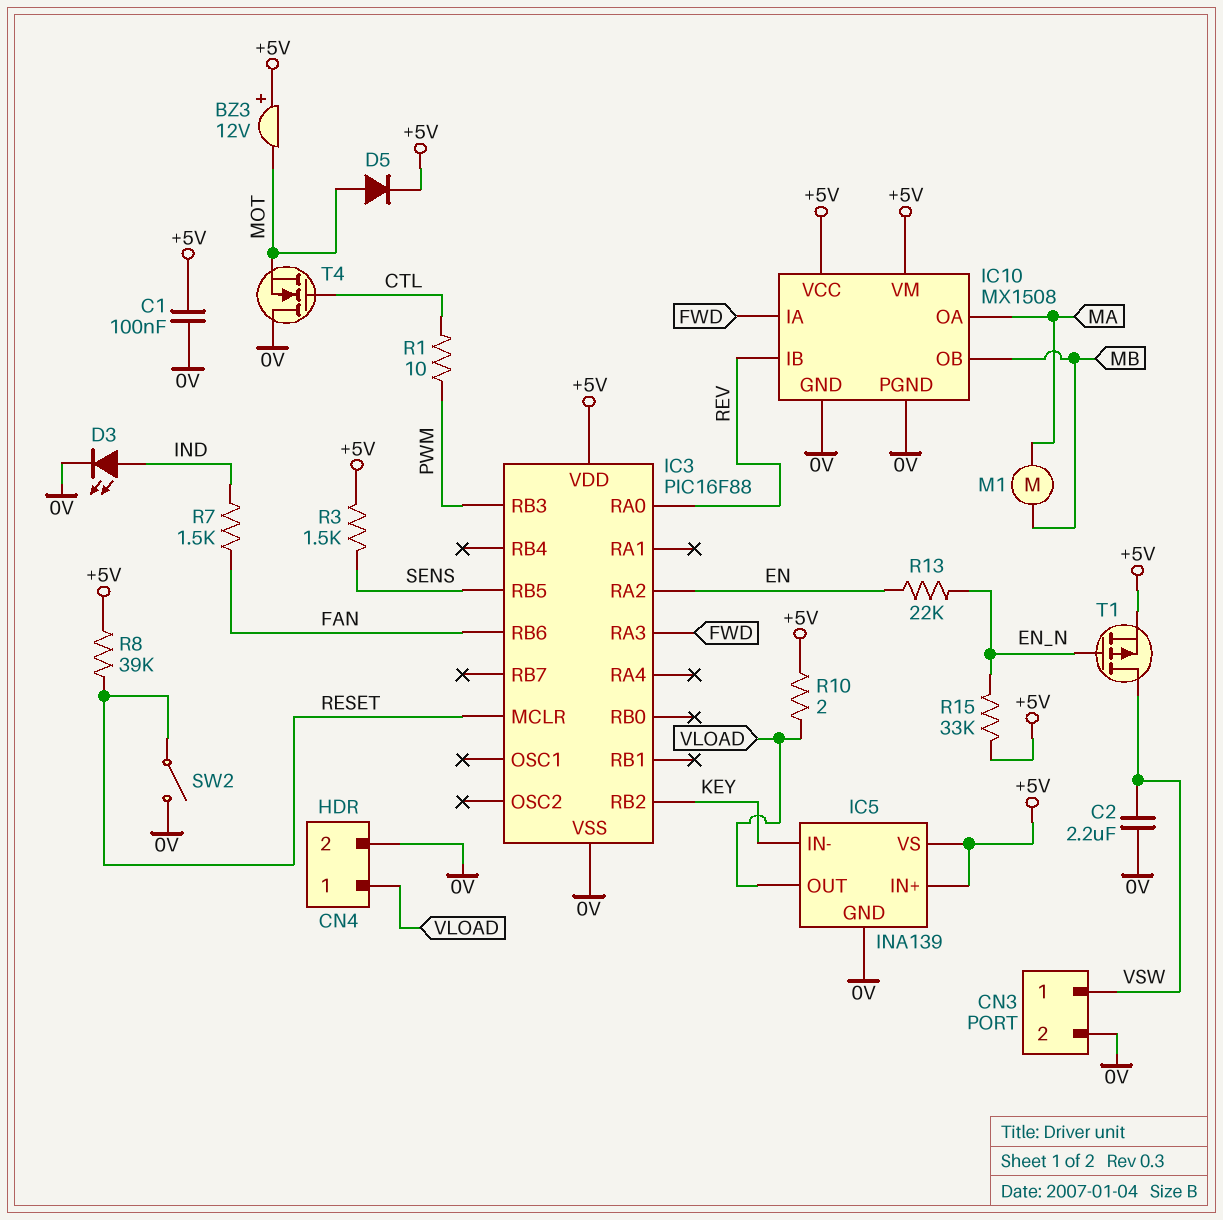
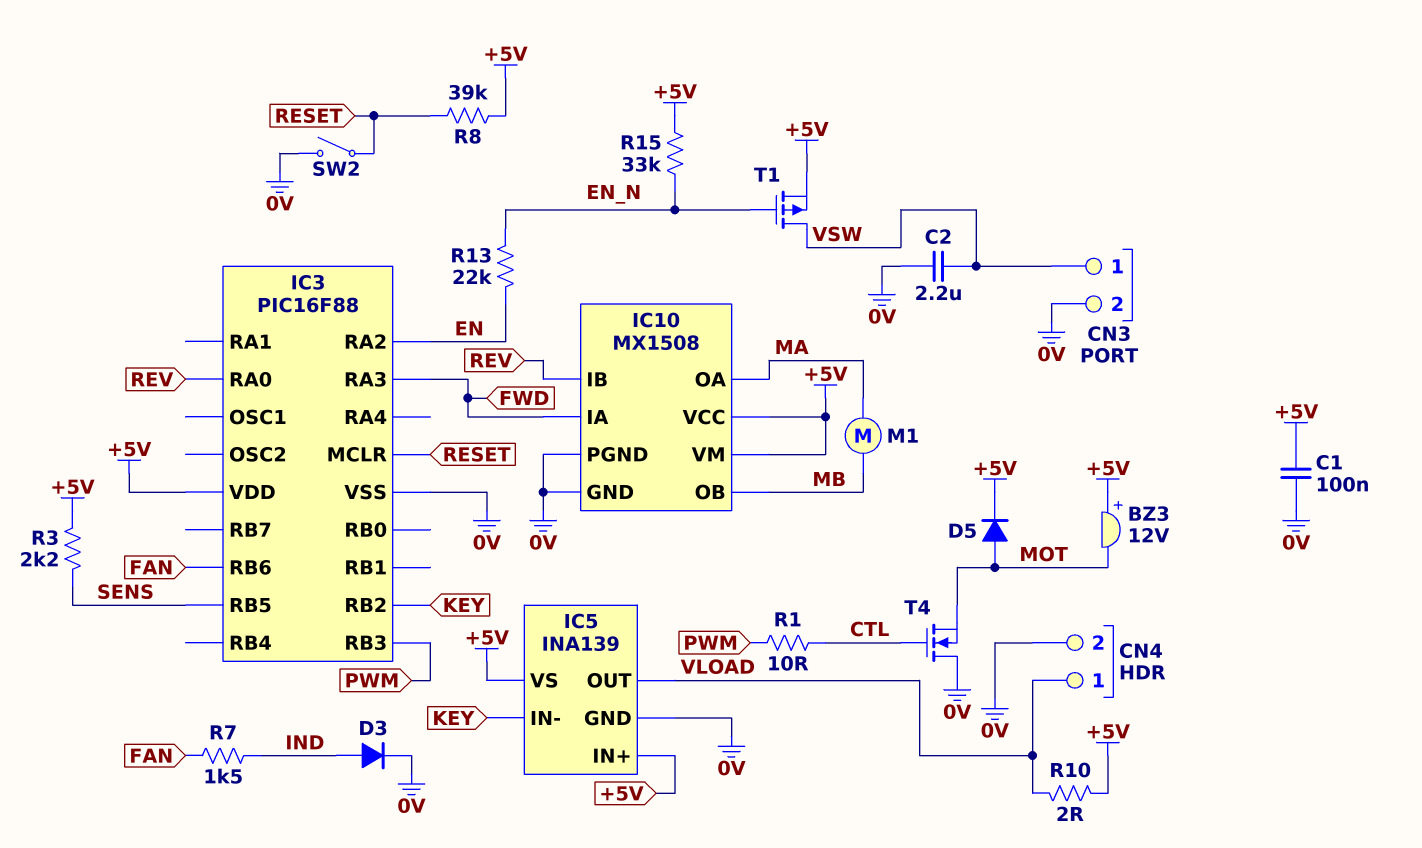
D3: LED (A IND, K 0V) -> diode (A IND, K 0V)
R3: 1.5k (+5V, SENS) -> 2.2k (+5V, SENS)

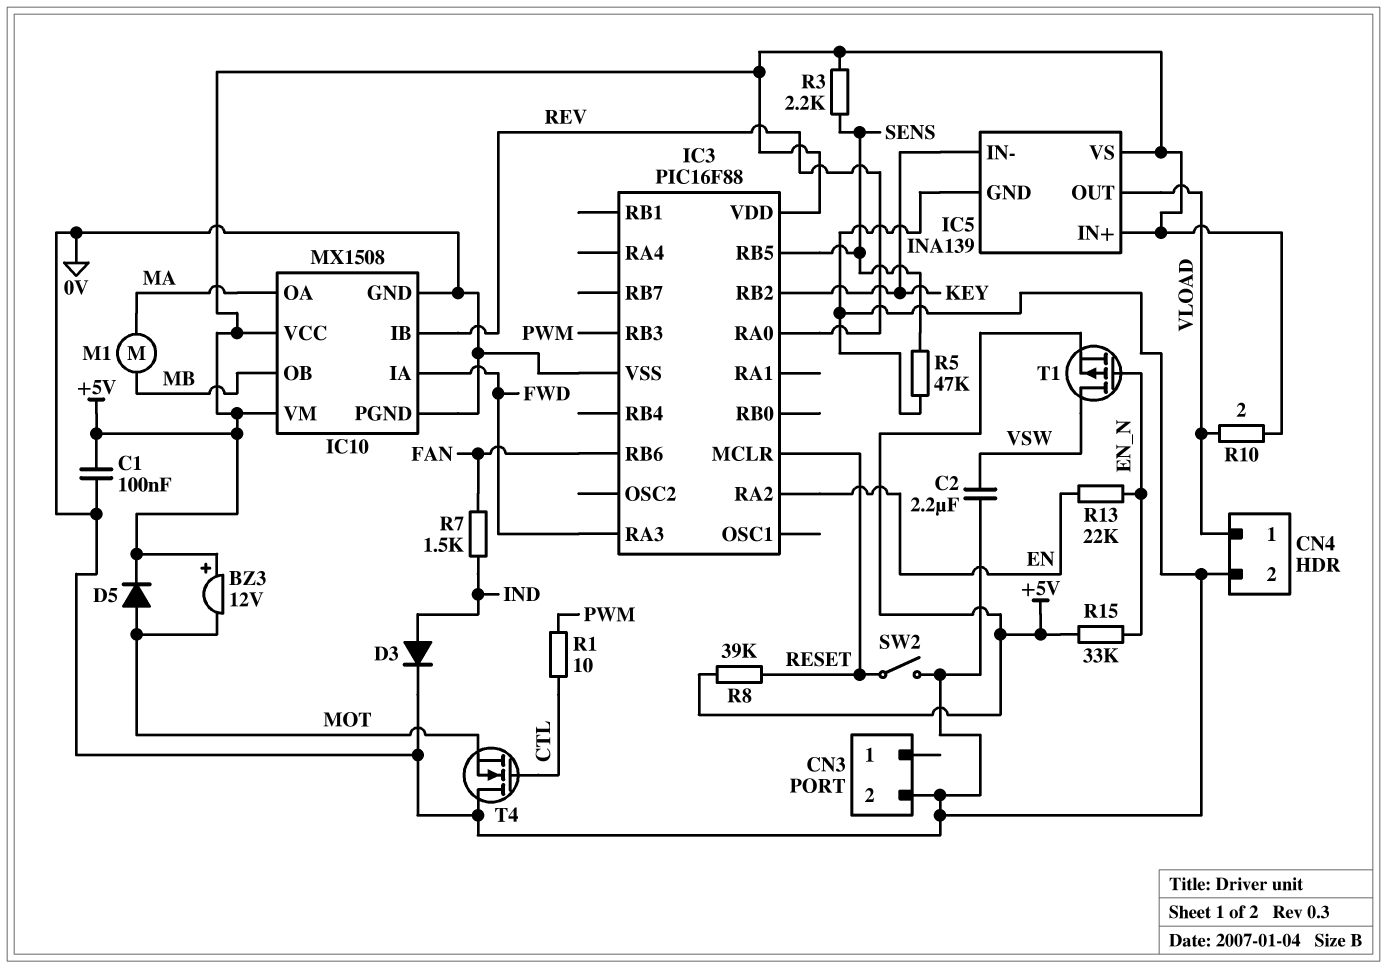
CN3 pin 1: VSW -> none
R5: none -> 47k (0V, SENS)

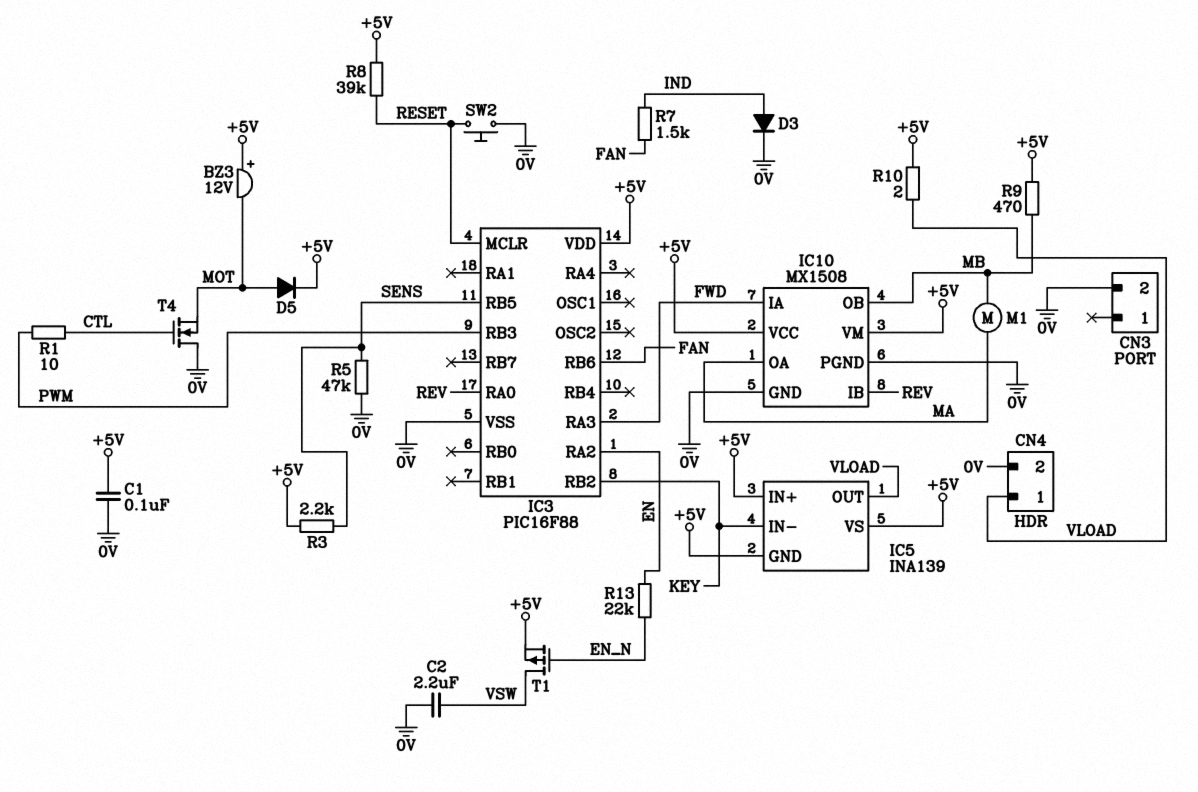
IC5 pin GND: 0V -> +5V
R9: none -> 470 (+5V, MB)
R15: 33k (+5V, EN_N) -> none
SW2: switch (0V, RESET) -> button (0V, RESET)

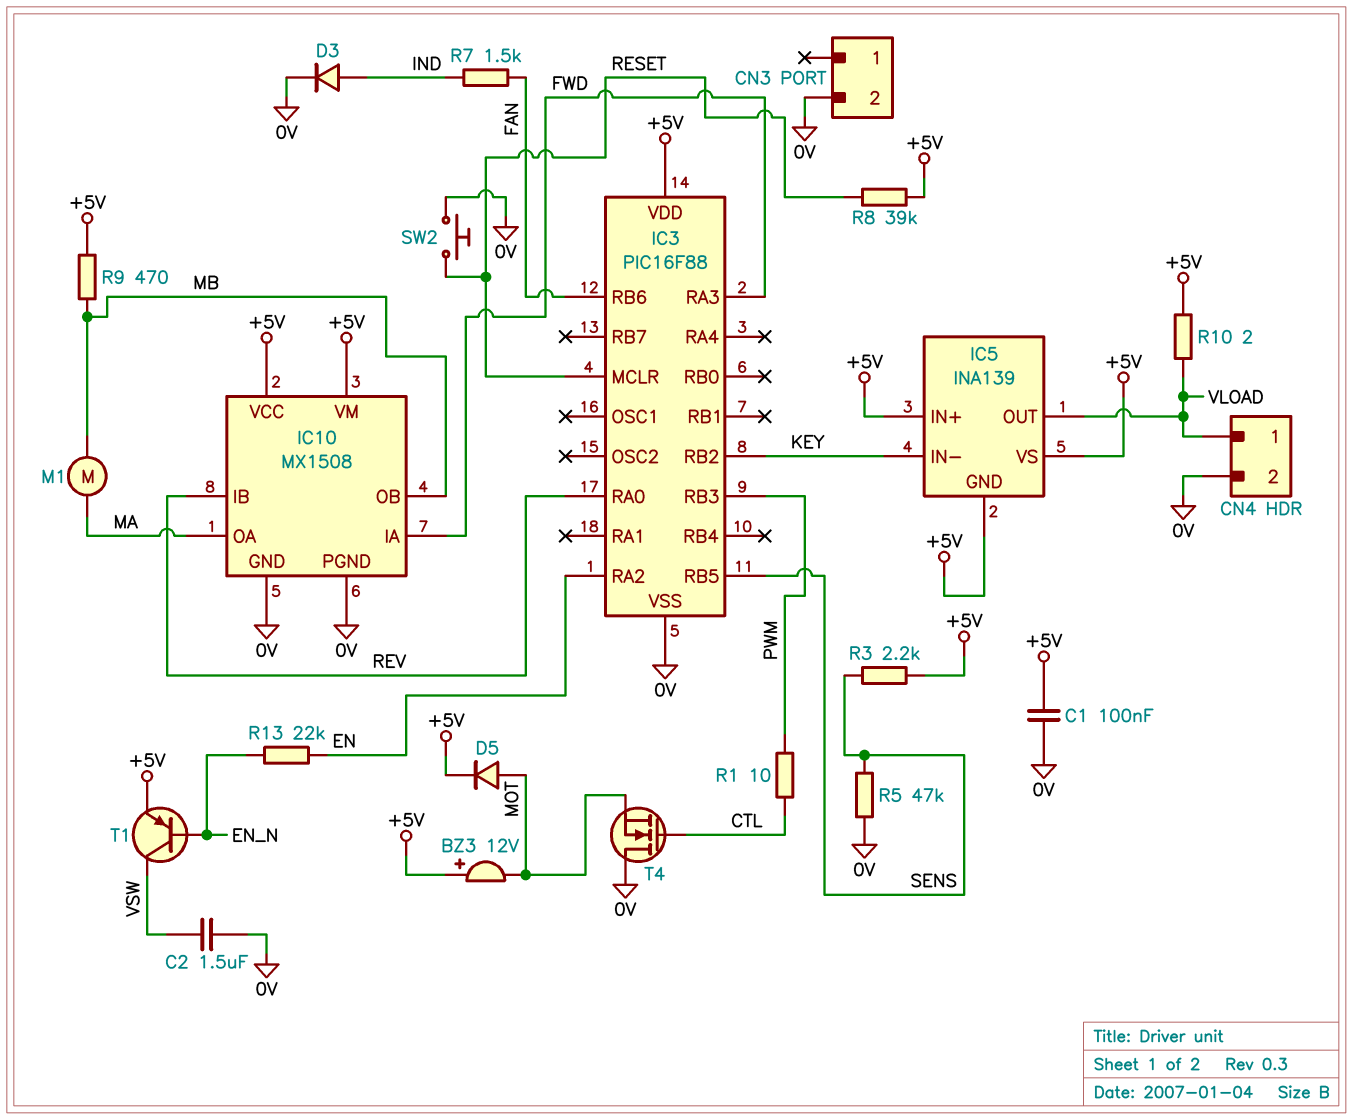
C2: 2.2uF (0V, VSW) -> 1.5uF (0V, VSW)
T1: PMOS (G EN_N, D VSW, S +5V) -> PNP (B EN_N, C VSW, E +5V)

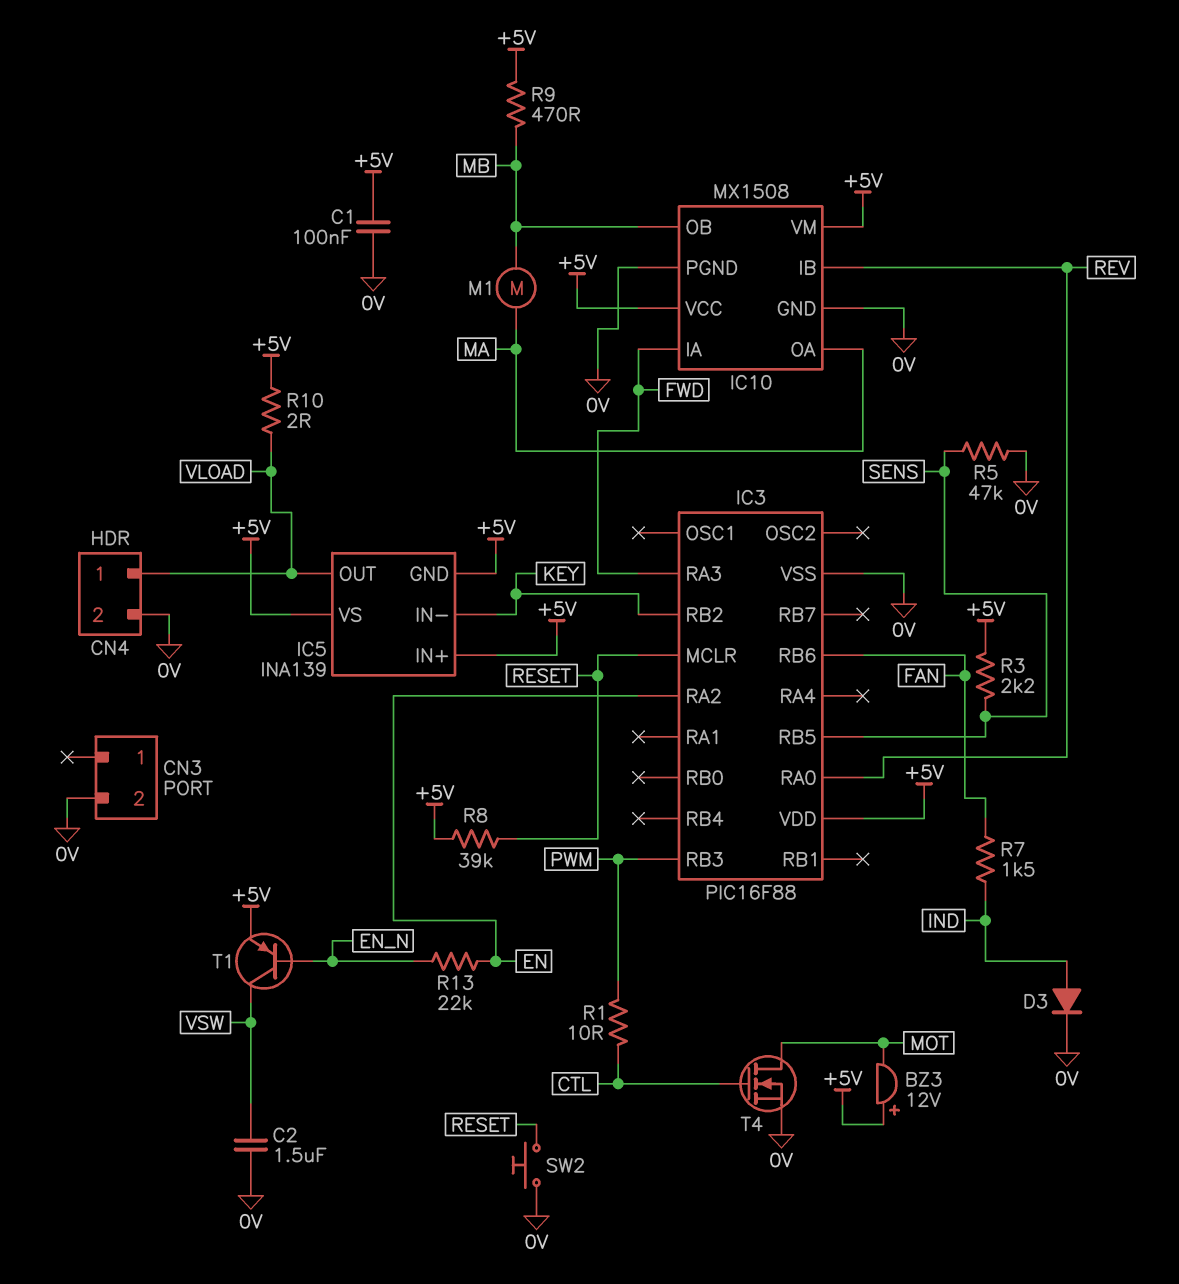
D5: diode (A MOT, K +5V) -> none
T4: NMOS (G CTL, D 0V, S MOT) -> NMOS (G CTL, D MOT, S 0V)

